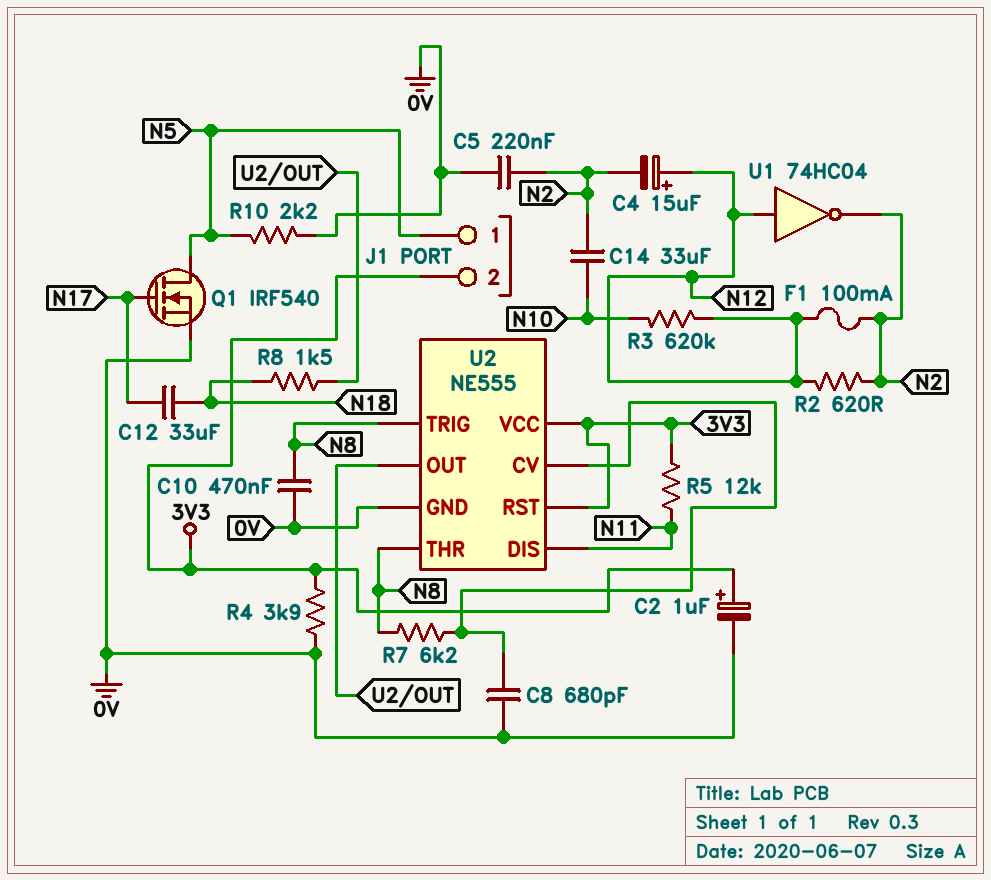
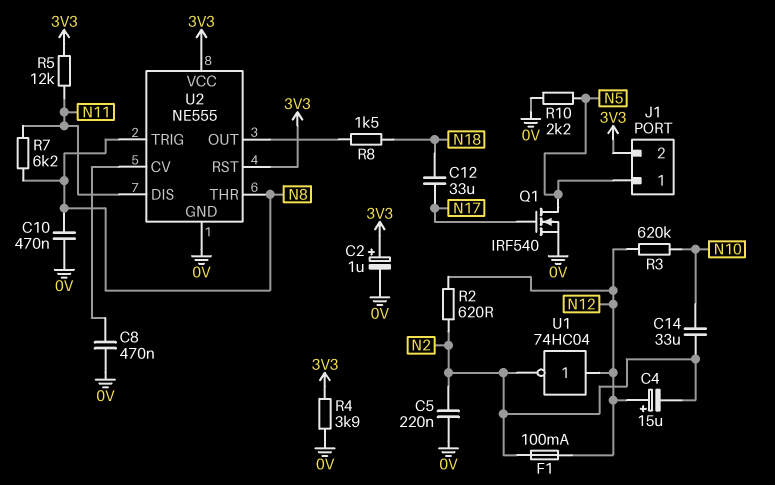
C8: 680pF (0V, U2/CV) -> 470nF (0V, U2/CV)
R7: 6.2k (N8, U2/CV) -> 6.2k (N8, N11)

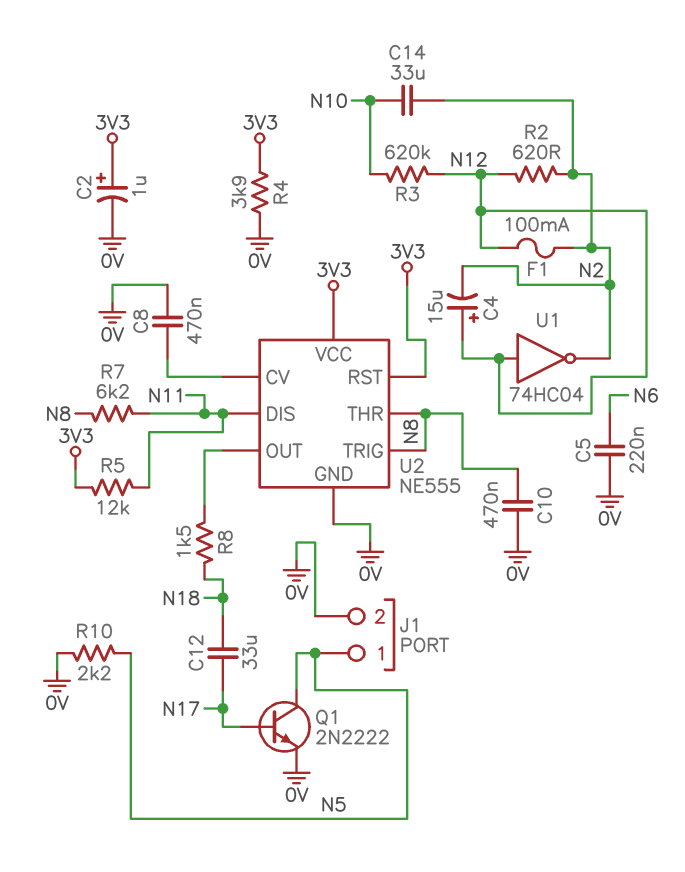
C5: 220nF (0V, N2) -> 220nF (0V, N6)
J1 pin 2: 3V3 -> 0V
Q1: NMOS IRF540 (G N17, D N5, S 0V) -> NPN 2N2222 (B N17, C N5, E 0V)

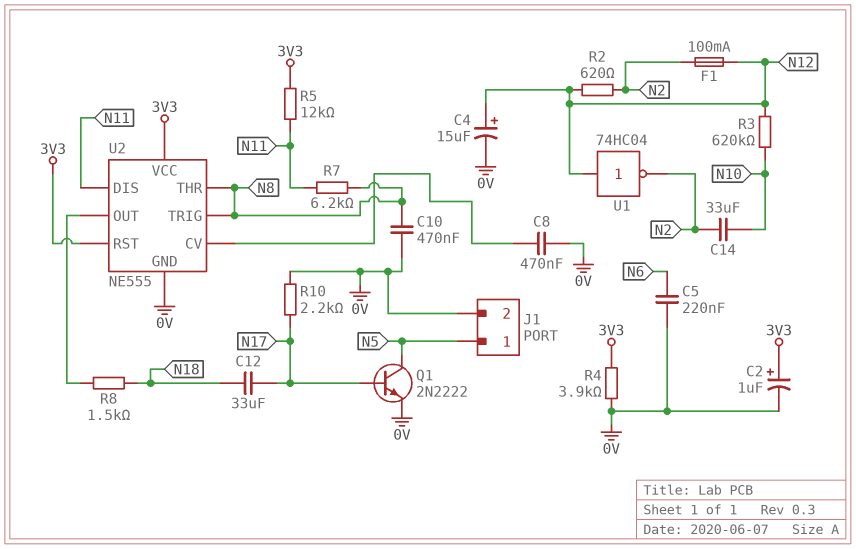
C4: 15uF (plus N12, minus N2) -> 15uF (plus N12, minus 0V)
R10: 2.2k (0V, N5) -> 2.2k (0V, N17)

